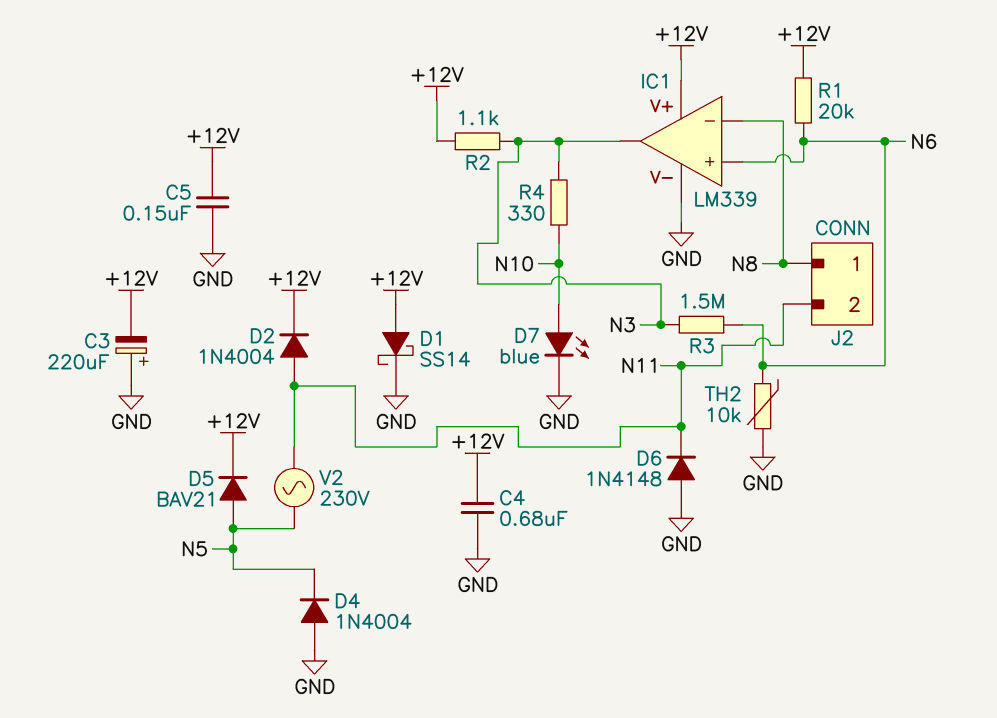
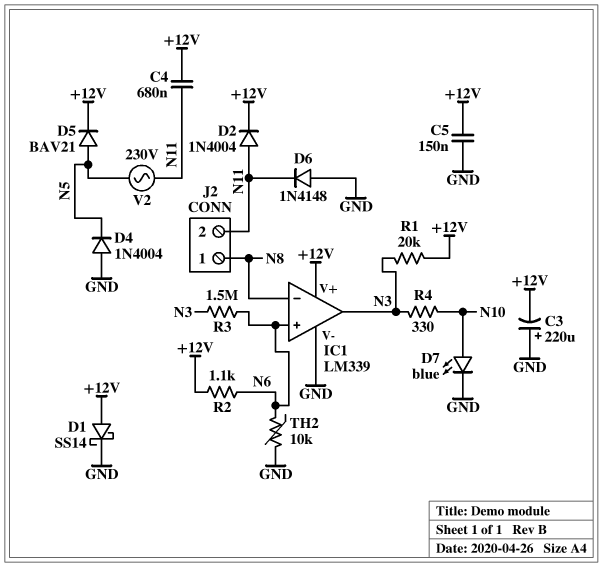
C4: 680nF (+12V, GND) -> 680nF (+12V, N11)
R1: 20k (+12V, N6) -> 20k (+12V, N3)
R2: 1.1k (+12V, N3) -> 1.1k (+12V, N6)

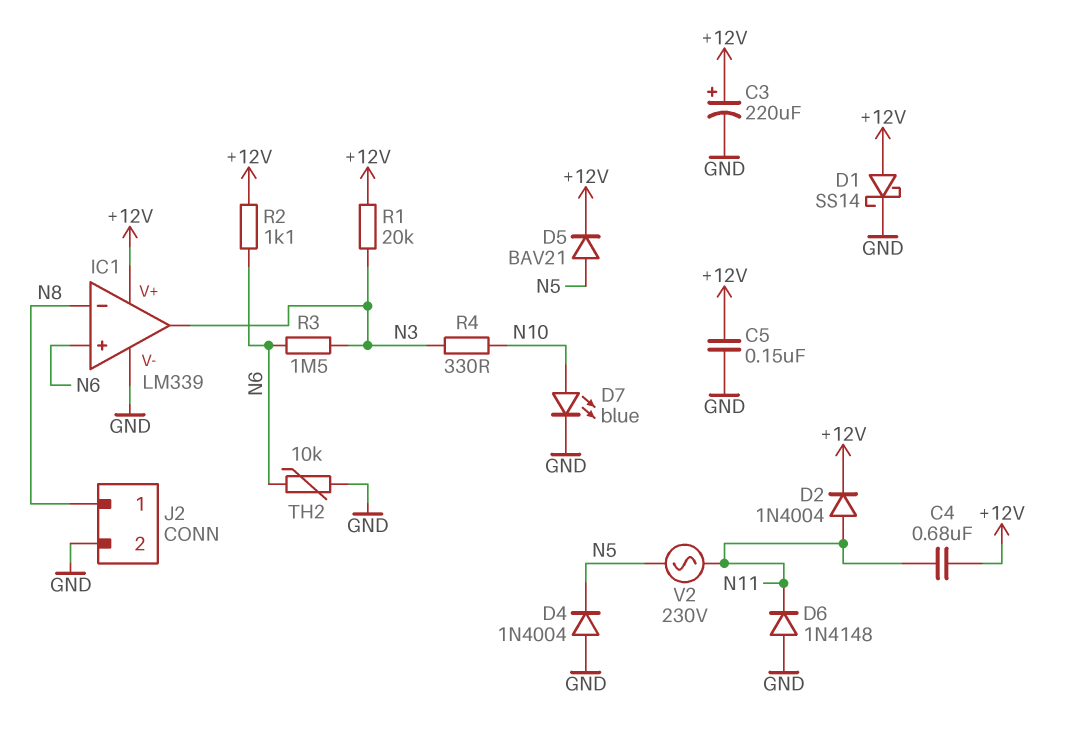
C3: 220uF (plus GND, minus +12V) -> 220uF (plus +12V, minus GND)
J2 pin 2: N11 -> GND

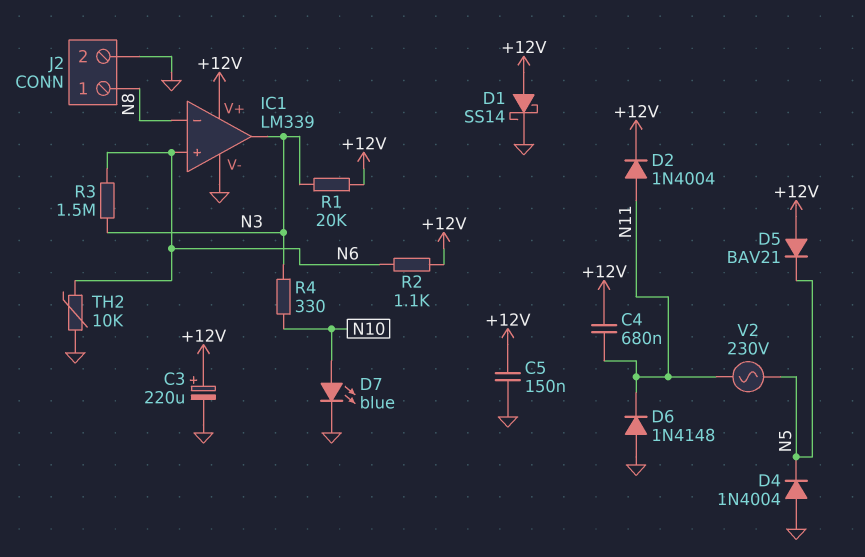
D5: diode BAV21 (A N5, K +12V) -> diode BAV21 (A +12V, K N5)

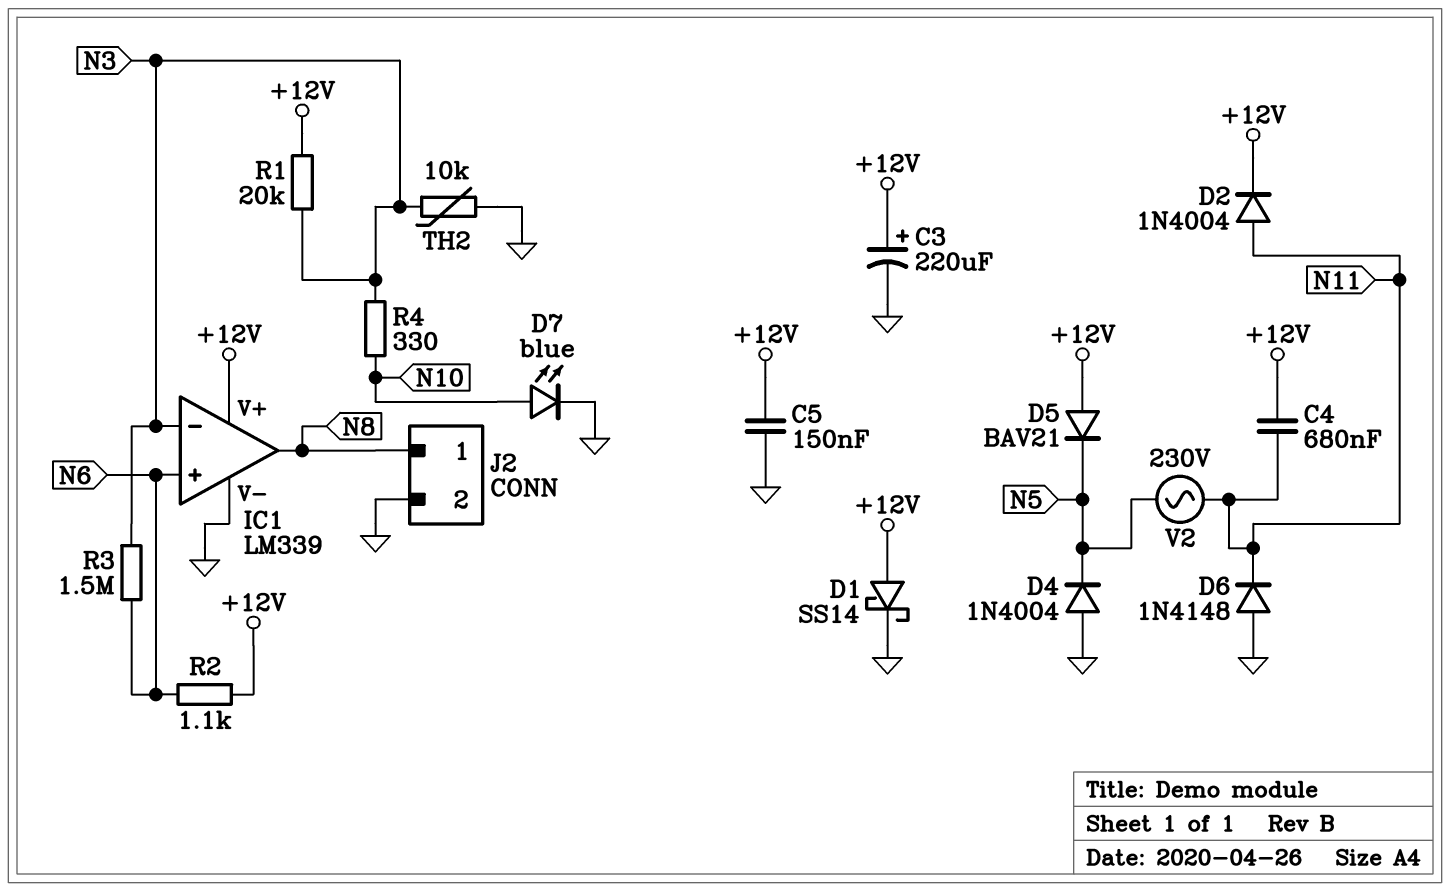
IC1 pin in-: N8 -> N3
IC1 pin out: N3 -> N8
TH2: 10k (GND, N6) -> 10k (GND, N3)

